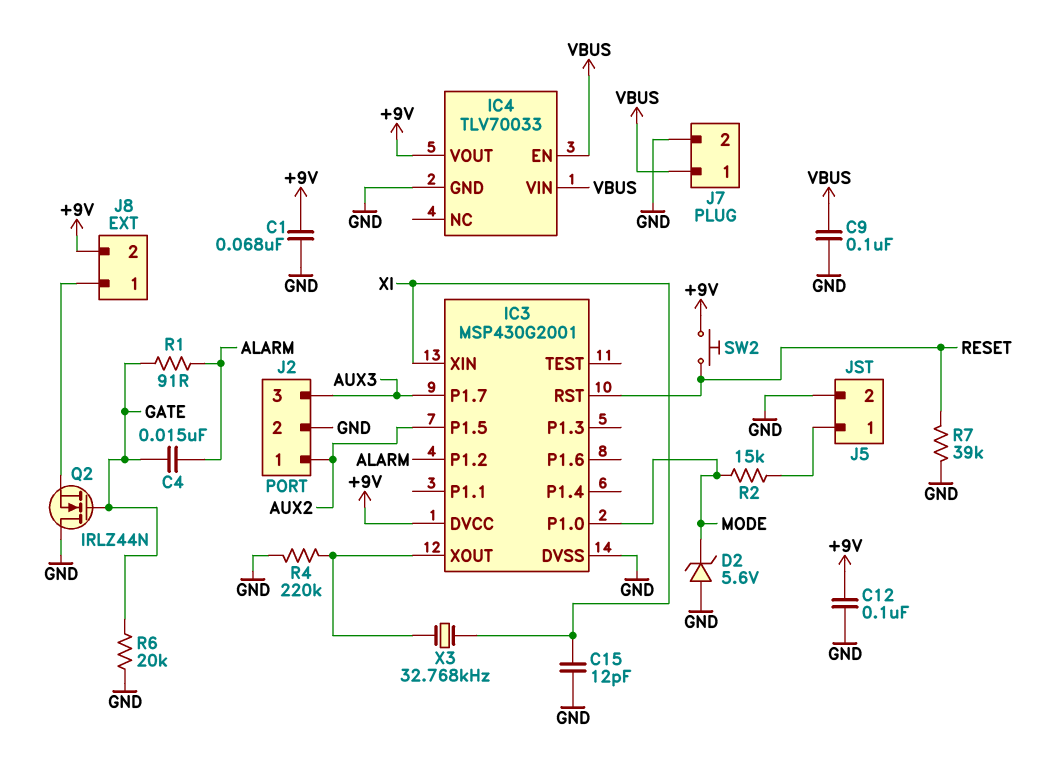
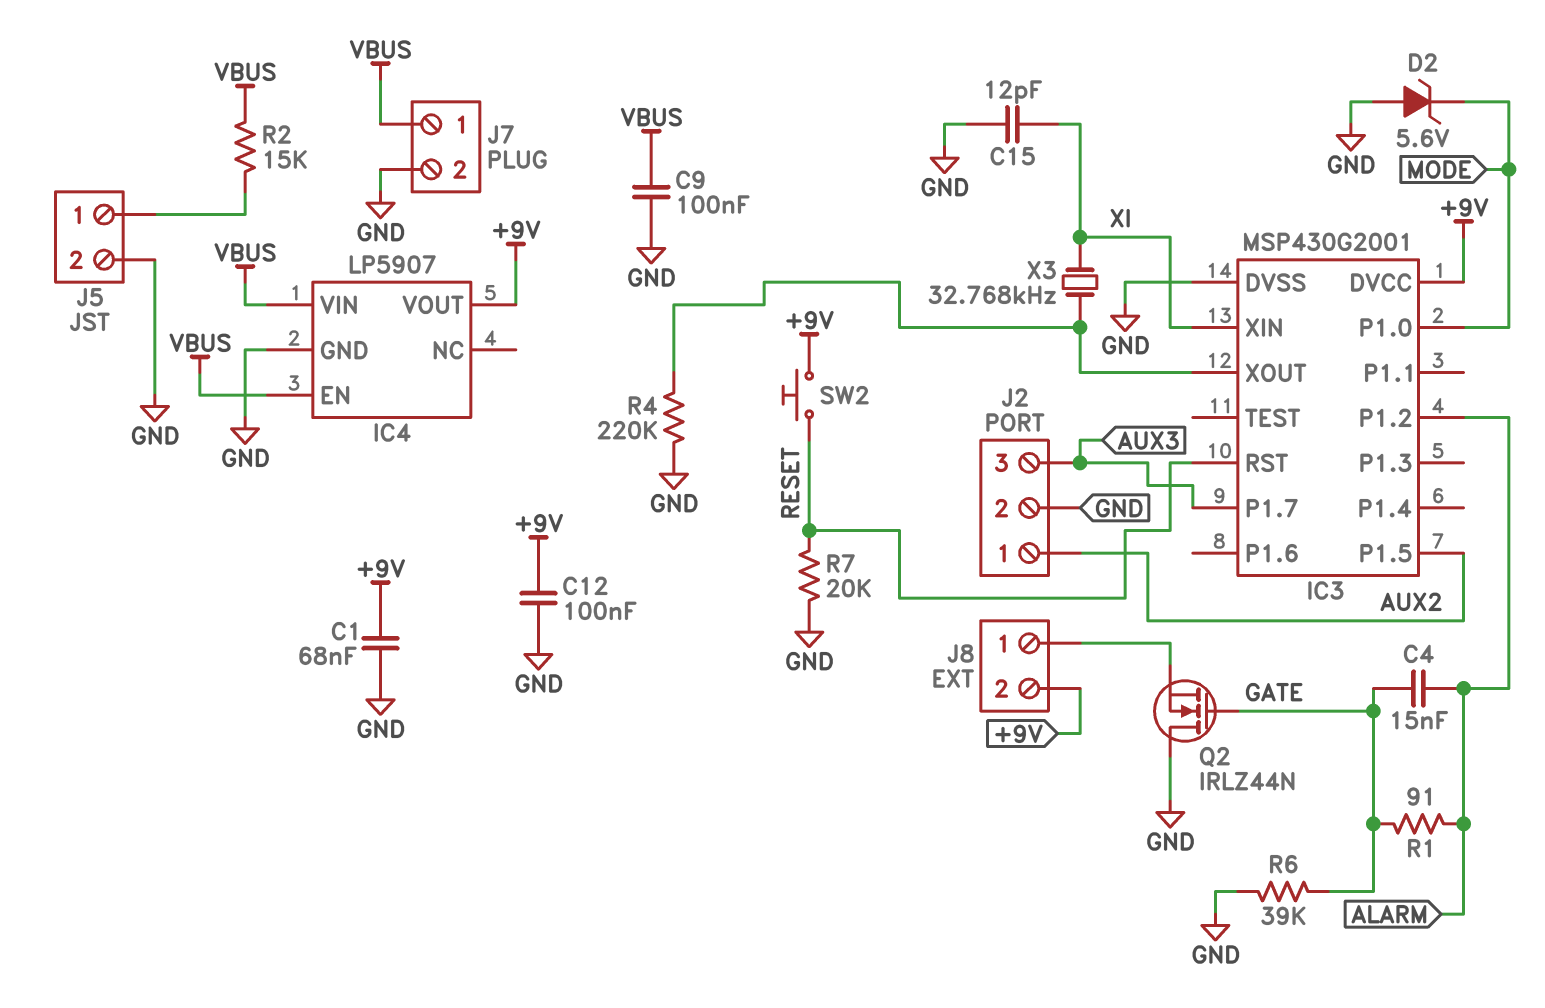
IC4: TLV70033 -> LP5907
R2: 15k (J5/1, MODE) -> 15k (J5/1, VBUS)
R6: 20k (GATE, GND) -> 39k (GATE, GND)
R7: 39k (GND, RESET) -> 20k (GND, RESET)

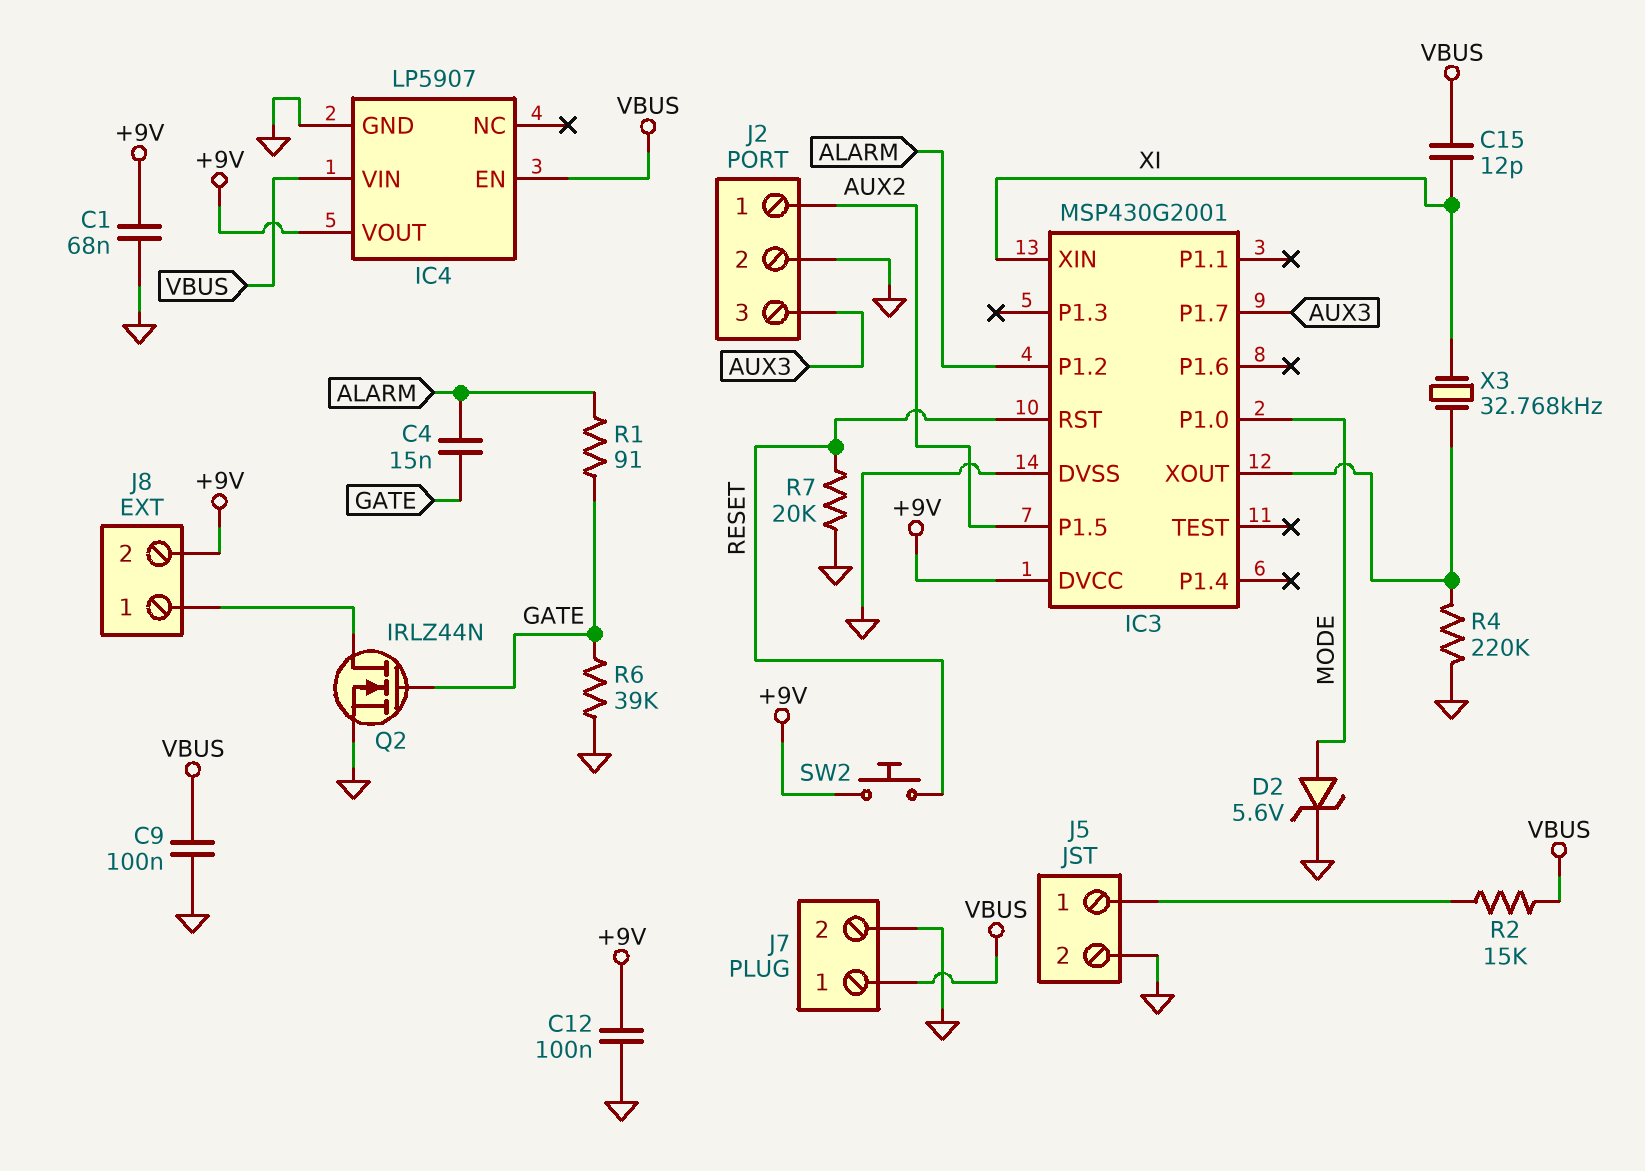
C15: 12pF (GND, XI) -> 12pF (VBUS, XI)
D2: zener 5.6V (A GND, K MODE) -> zener 5.6V (A MODE, K GND)
Q2: NMOS IRLZ44N (G GATE, D GND, S J8/1) -> NMOS IRLZ44N (G GATE, D J8/1, S GND)

